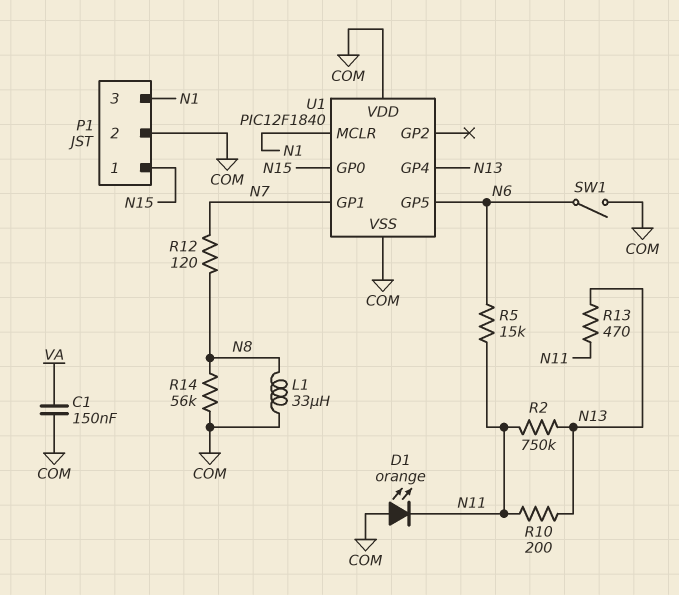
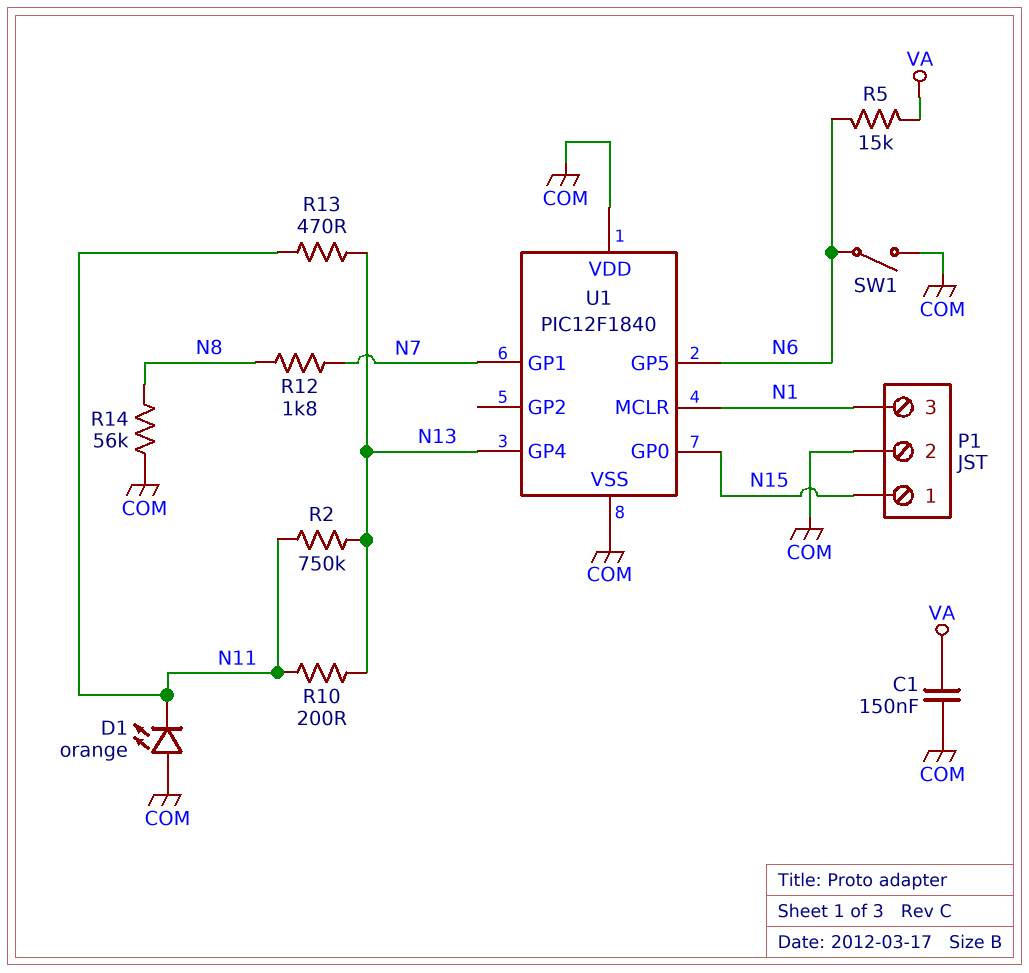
L1: 33uH (COM, N8) -> none
R5: 15k (N6, N11) -> 15k (N6, VA)
R12: 120 (N7, N8) -> 1.8k (N7, N8)

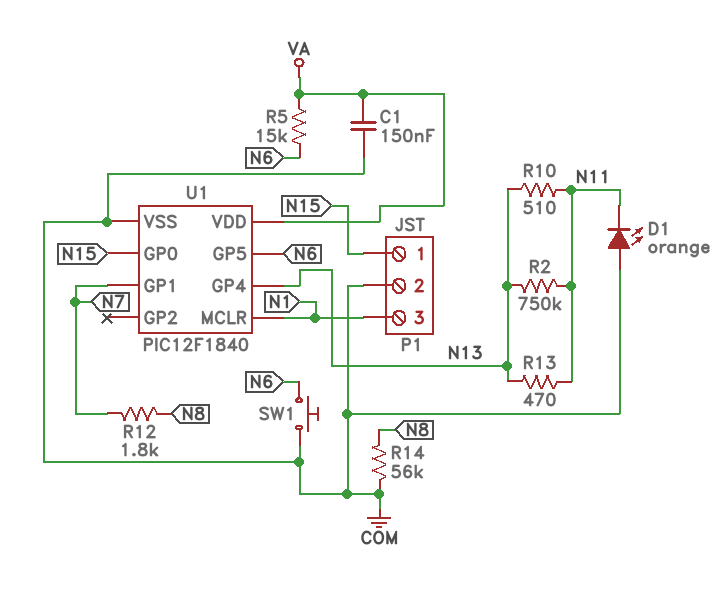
R10: 200 (N11, N13) -> 510 (N11, N13)
SW1: switch (COM, N6) -> button (COM, N6)
U1 pin VDD: COM -> VA

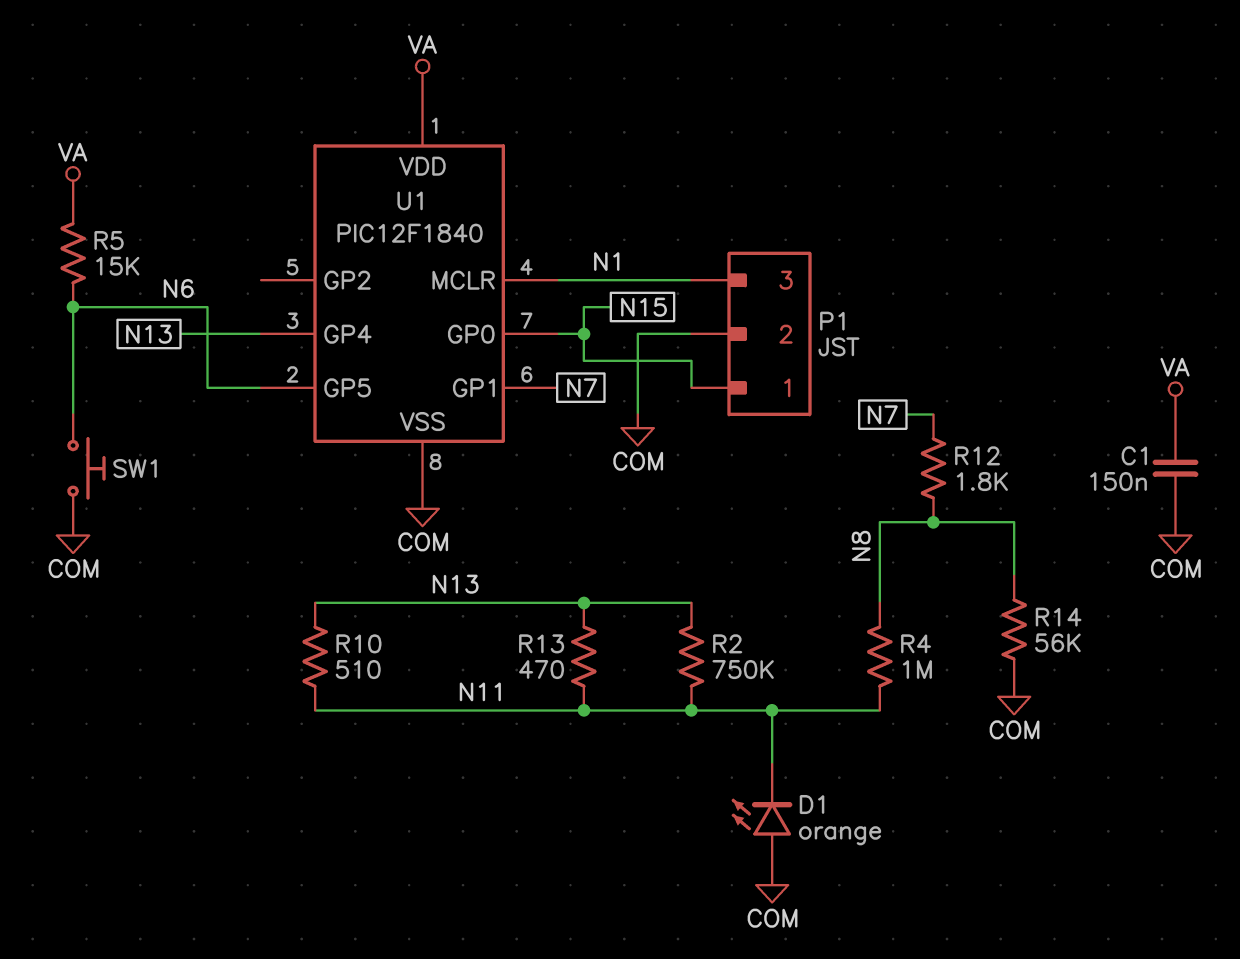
R4: none -> 1M (N8, N11)

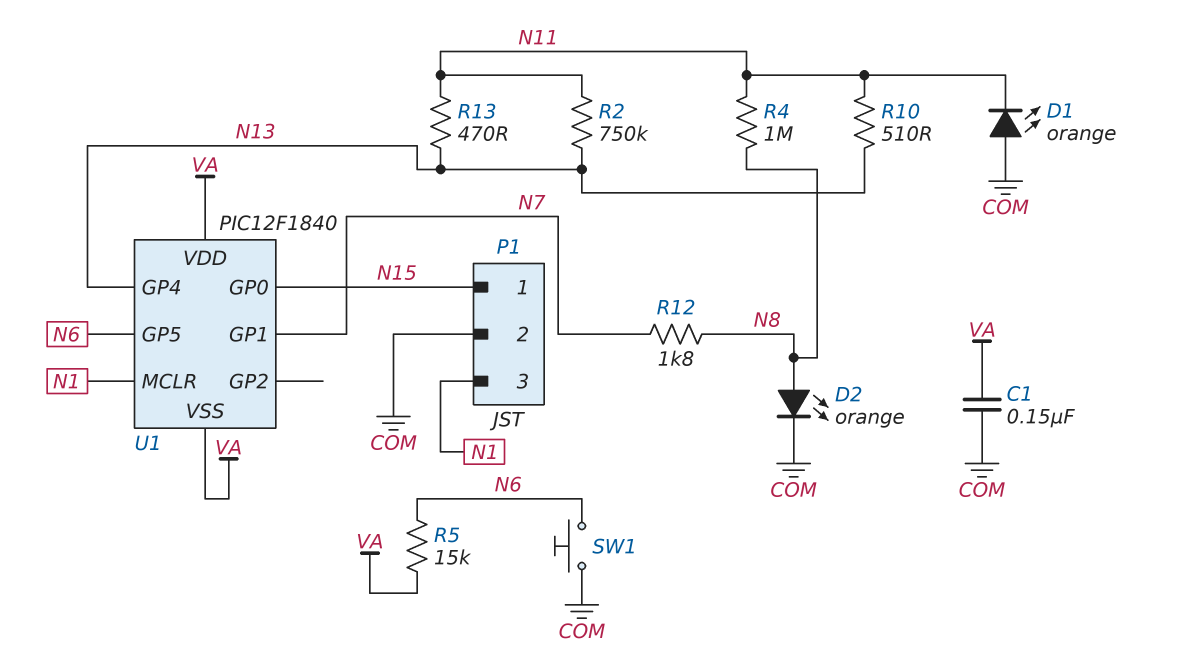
D2: none -> LED orange (A N8, K COM)
R14: 56k (COM, N8) -> none
U1 pin VSS: COM -> VA

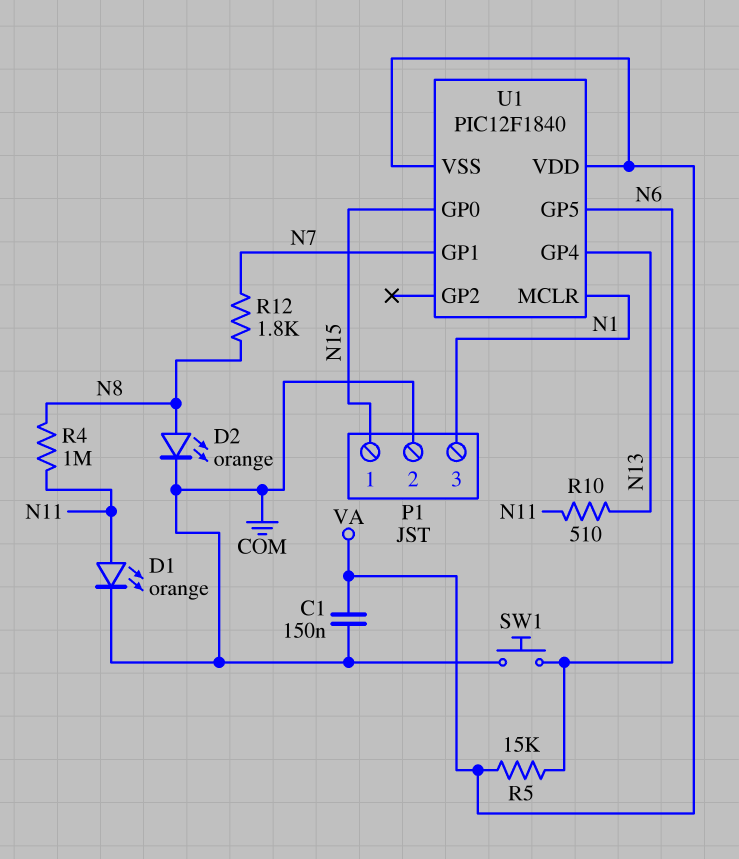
D1: LED orange (A COM, K N11) -> LED orange (A N11, K COM)
R2: 750k (N11, N13) -> none
R13: 470 (N11, N13) -> none

